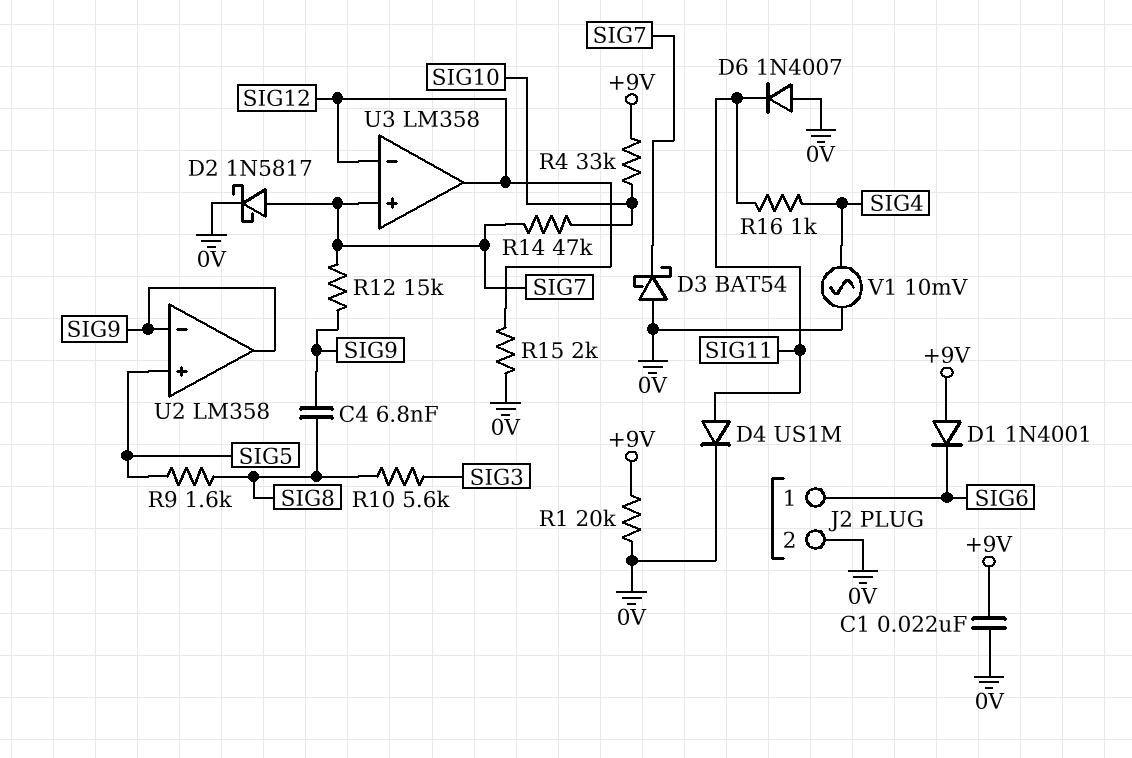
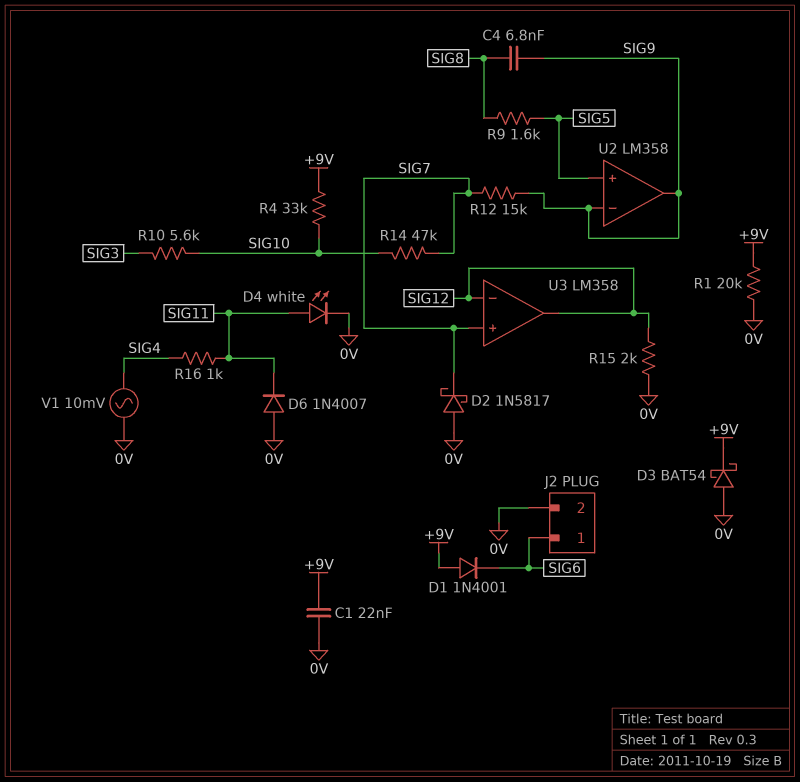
D2: schottky 1N5817 (A SIG7, K 0V) -> schottky 1N5817 (A 0V, K SIG7)
D3: schottky BAT54 (A 0V, K SIG7) -> schottky BAT54 (A 0V, K +9V)
D4: diode US1M (A SIG11, K 0V) -> LED white (A SIG11, K 0V)
R10: 5.6k (SIG3, SIG8) -> 5.6k (SIG3, SIG10)

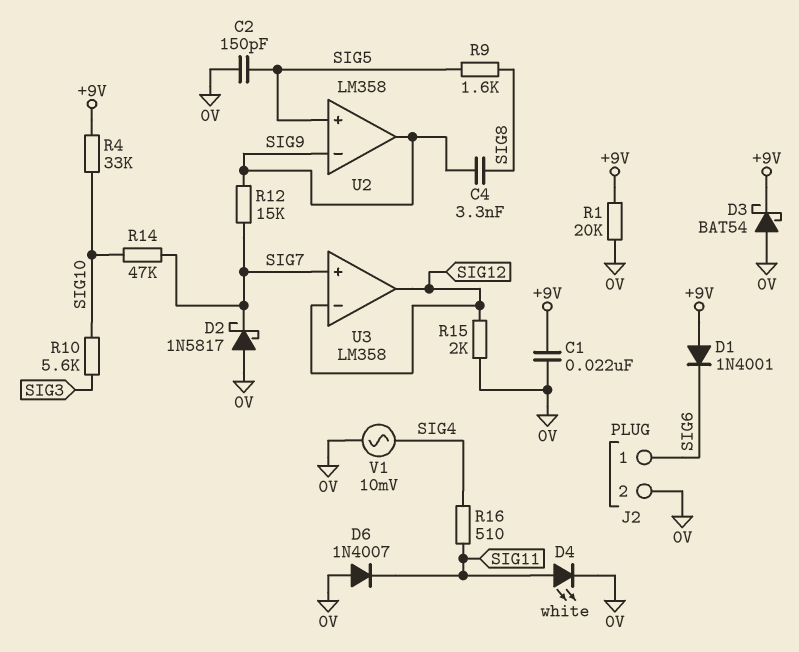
C2: none -> 150pF (0V, SIG5)
C4: 6.8nF (SIG8, SIG9) -> 3.3nF (SIG8, SIG9)
R16: 1k (SIG4, SIG11) -> 510 (SIG4, SIG11)

